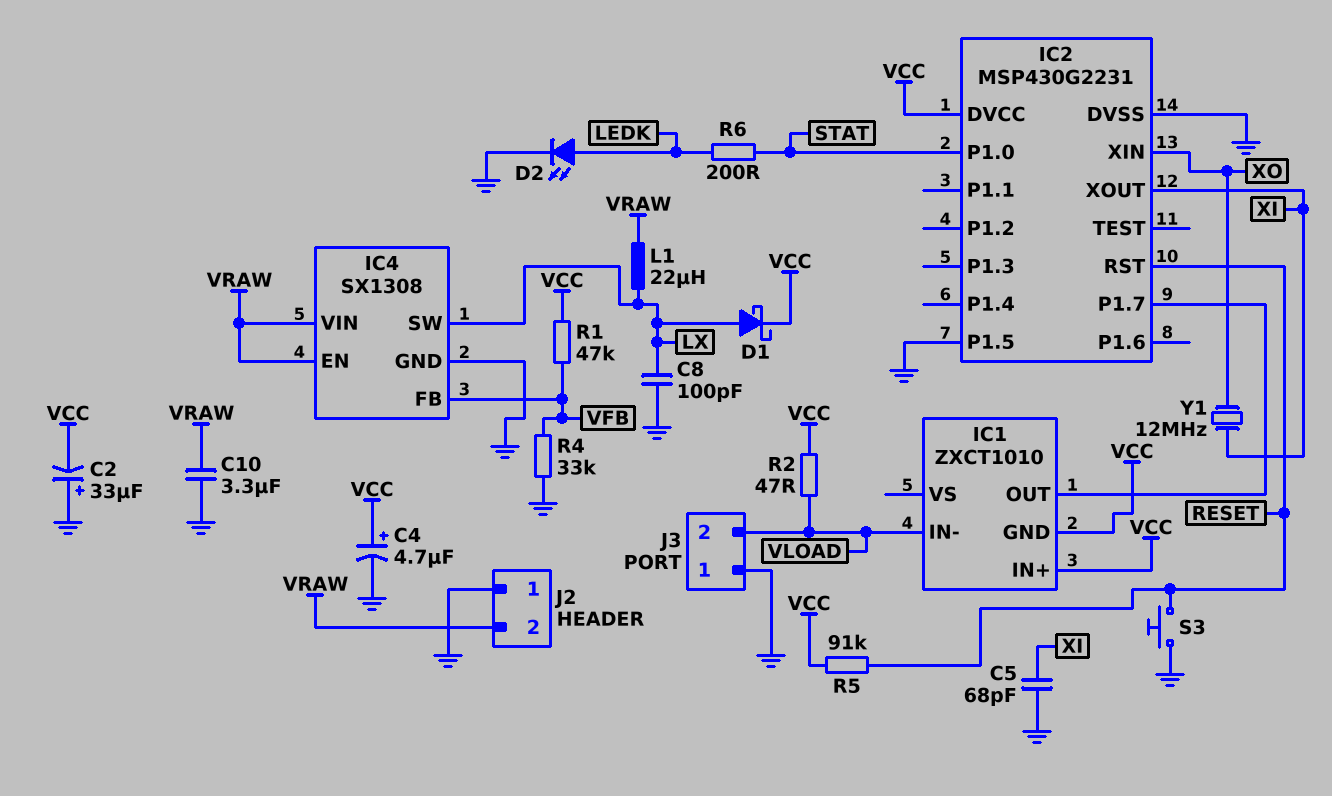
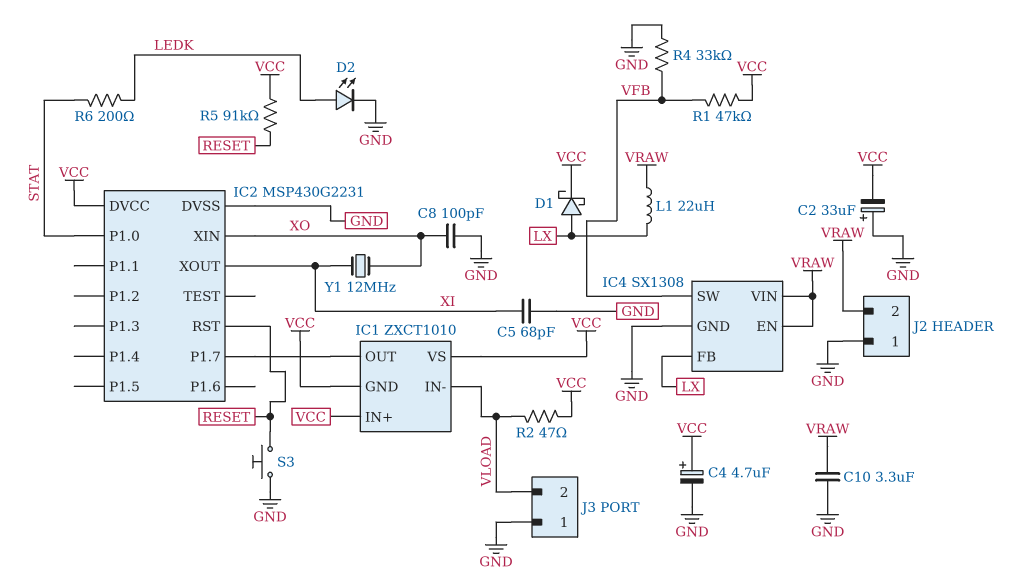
C8: 100pF (GND, LX) -> 100pF (GND, XO)
IC1 pin VS: none -> VCC
IC2 pin P1.5: GND -> none
IC4 pin FB: VFB -> LX
IC4 pin SW: LX -> VFB

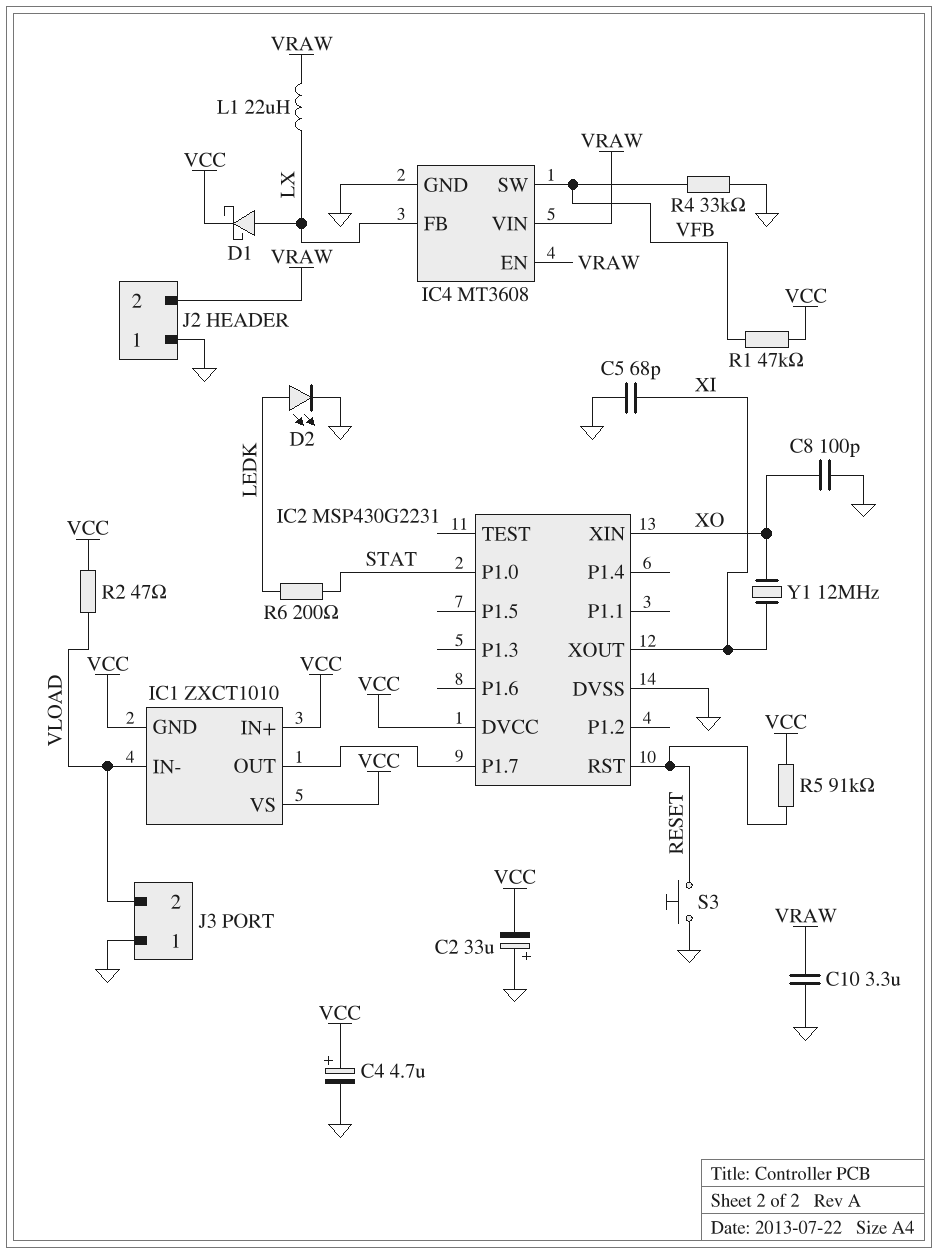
IC4: SX1308 -> MT3608

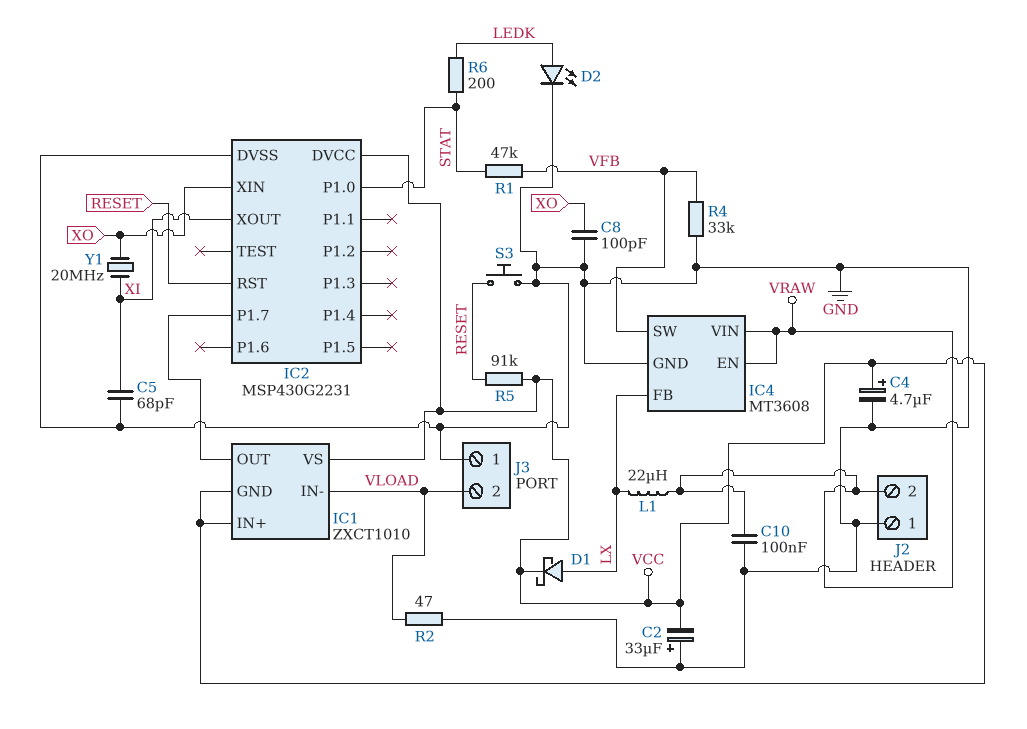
C10: 3.3uF (GND, VRAW) -> 100nF (GND, VRAW)
R1: 47k (VCC, VFB) -> 47k (STAT, VFB)
R2: 47 (VCC, VLOAD) -> 47 (GND, VLOAD)
Y1: 12MHz (XI, XO) -> 20MHz (XI, XO)

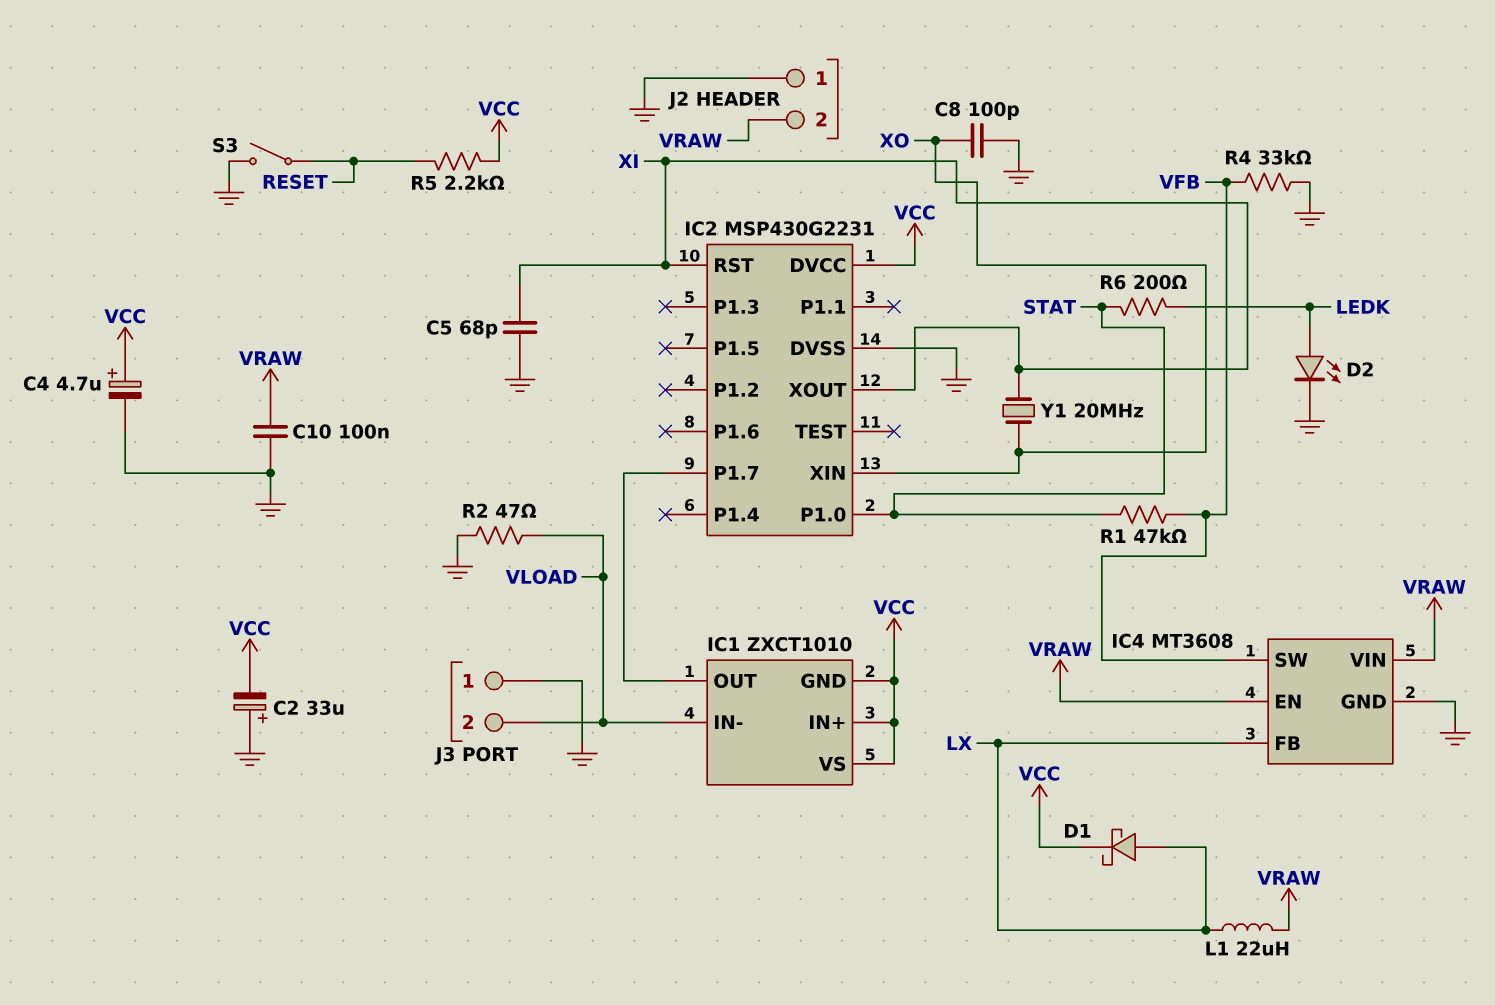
IC2 pin RST: RESET -> XI
R5: 91k (RESET, VCC) -> 2.2k (RESET, VCC)
S3: button (GND, RESET) -> switch (GND, RESET)

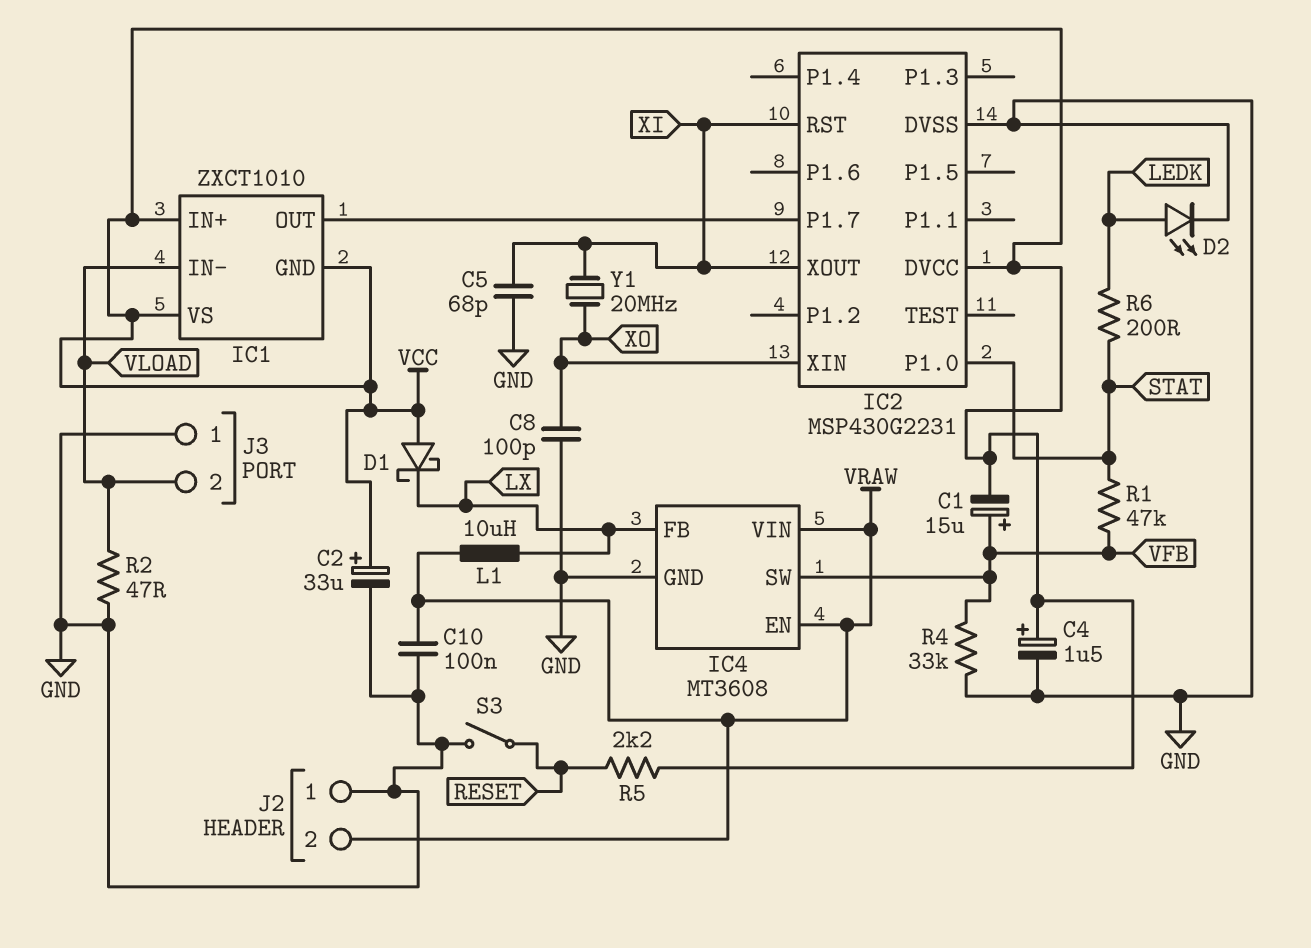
C1: none -> 15uF (plus VFB, minus VCC)
C2: 33uF (plus GND, minus VCC) -> 33uF (plus VCC, minus GND)
C4: 4.7uF (plus VCC, minus GND) -> 1.5uF (plus VCC, minus GND)
D1: schottky (A LX, K VCC) -> schottky (A VCC, K LX)
L1: 22uH (LX, VRAW) -> 10uH (LX, VRAW)

